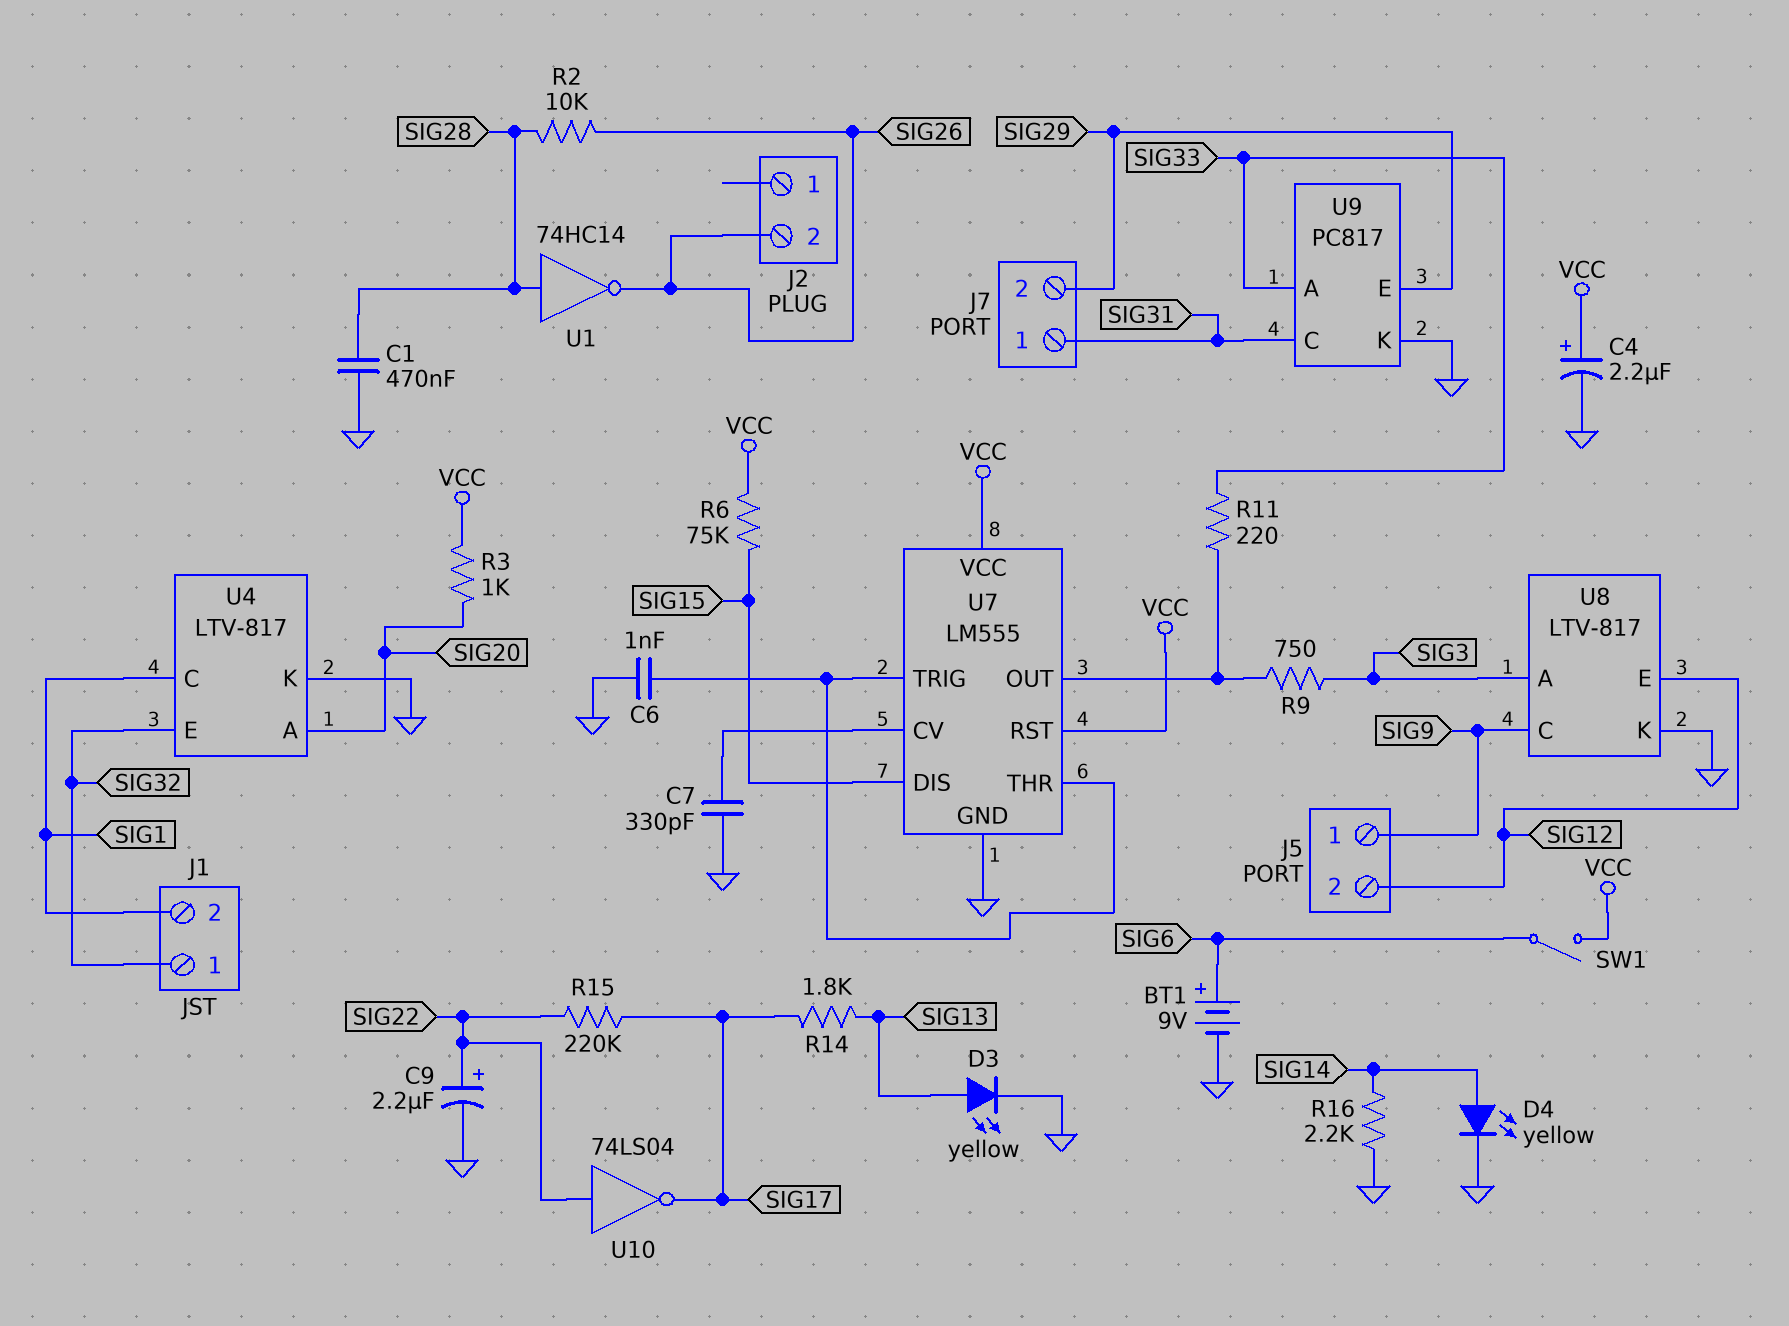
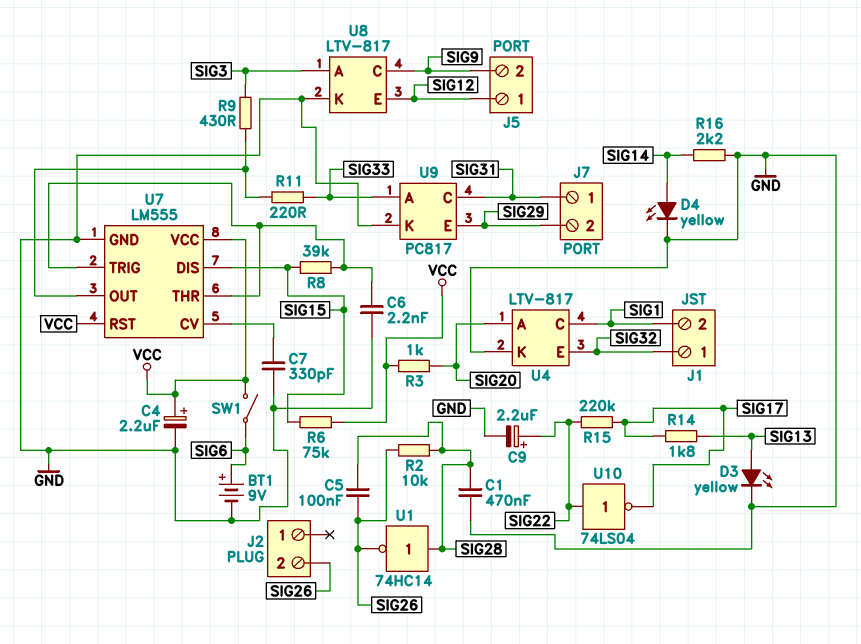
C5: none -> 100nF (SIG26, SIG28)
C6: 1nF (GND, U7/THR) -> 2.2nF (GND, U7/THR)
J5 pin 1: SIG9 -> SIG12
J5 pin 2: SIG12 -> SIG9
R8: none -> 39k (SIG15, U7/THR)
R9: 750 (SIG3, U7/OUT) -> 430 (SIG3, U7/OUT)

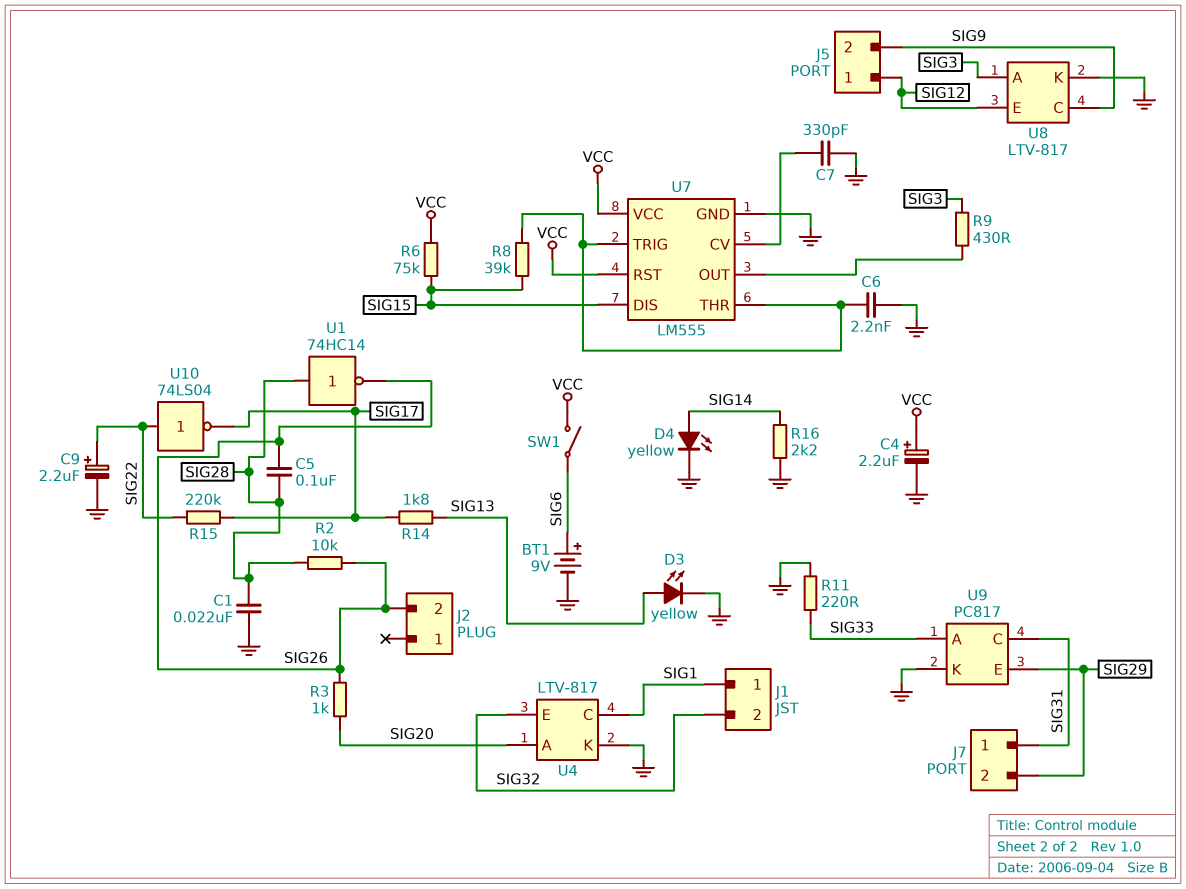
C1: 470nF (GND, SIG28) -> 22nF (GND, SIG28)
J1 pin 1: SIG32 -> SIG1
J1 pin 2: SIG1 -> SIG32
R3: 1k (SIG20, VCC) -> 1k (SIG20, SIG26)
R11: 220 (SIG33, U7/OUT) -> 220 (GND, SIG33)

